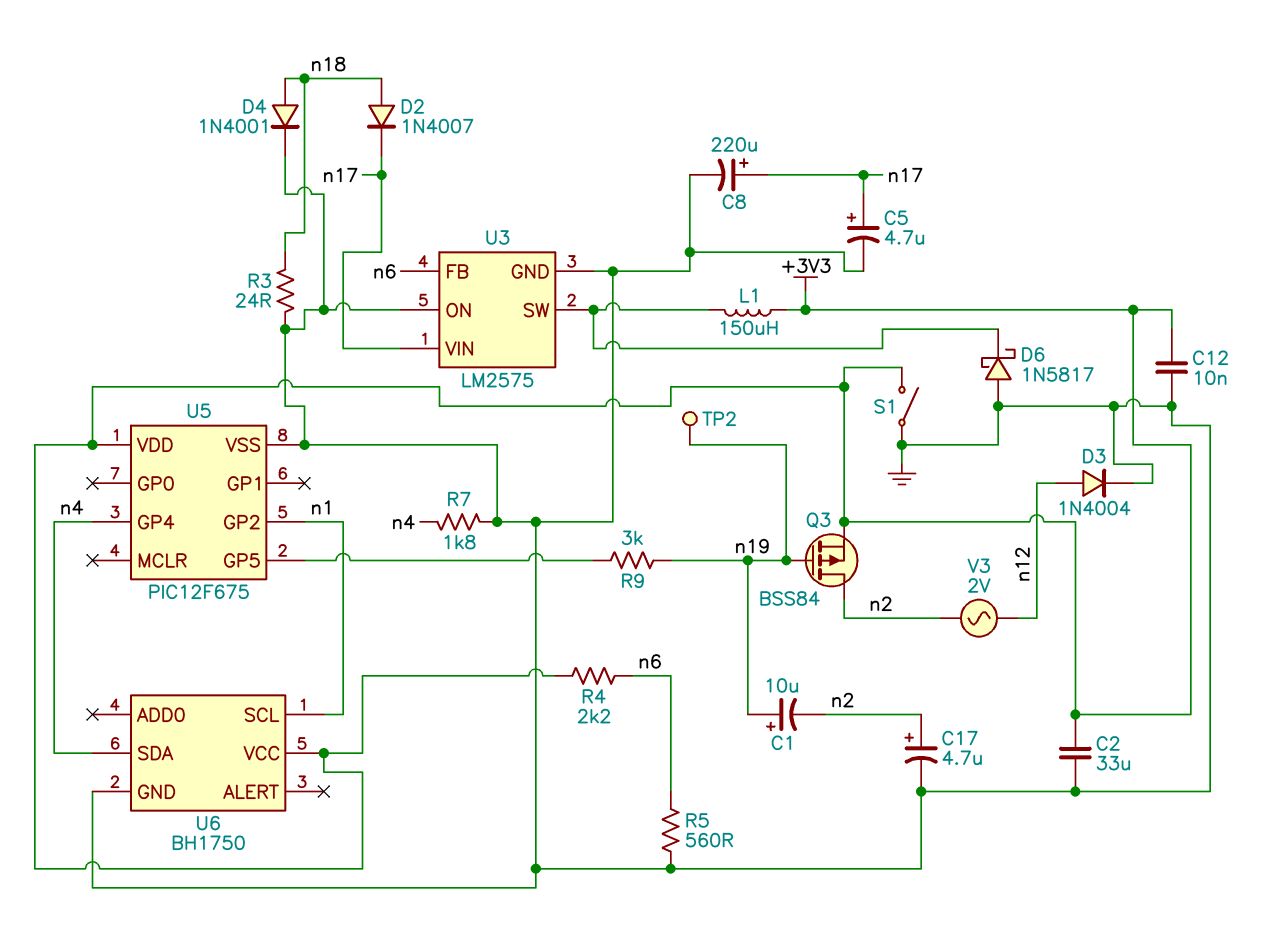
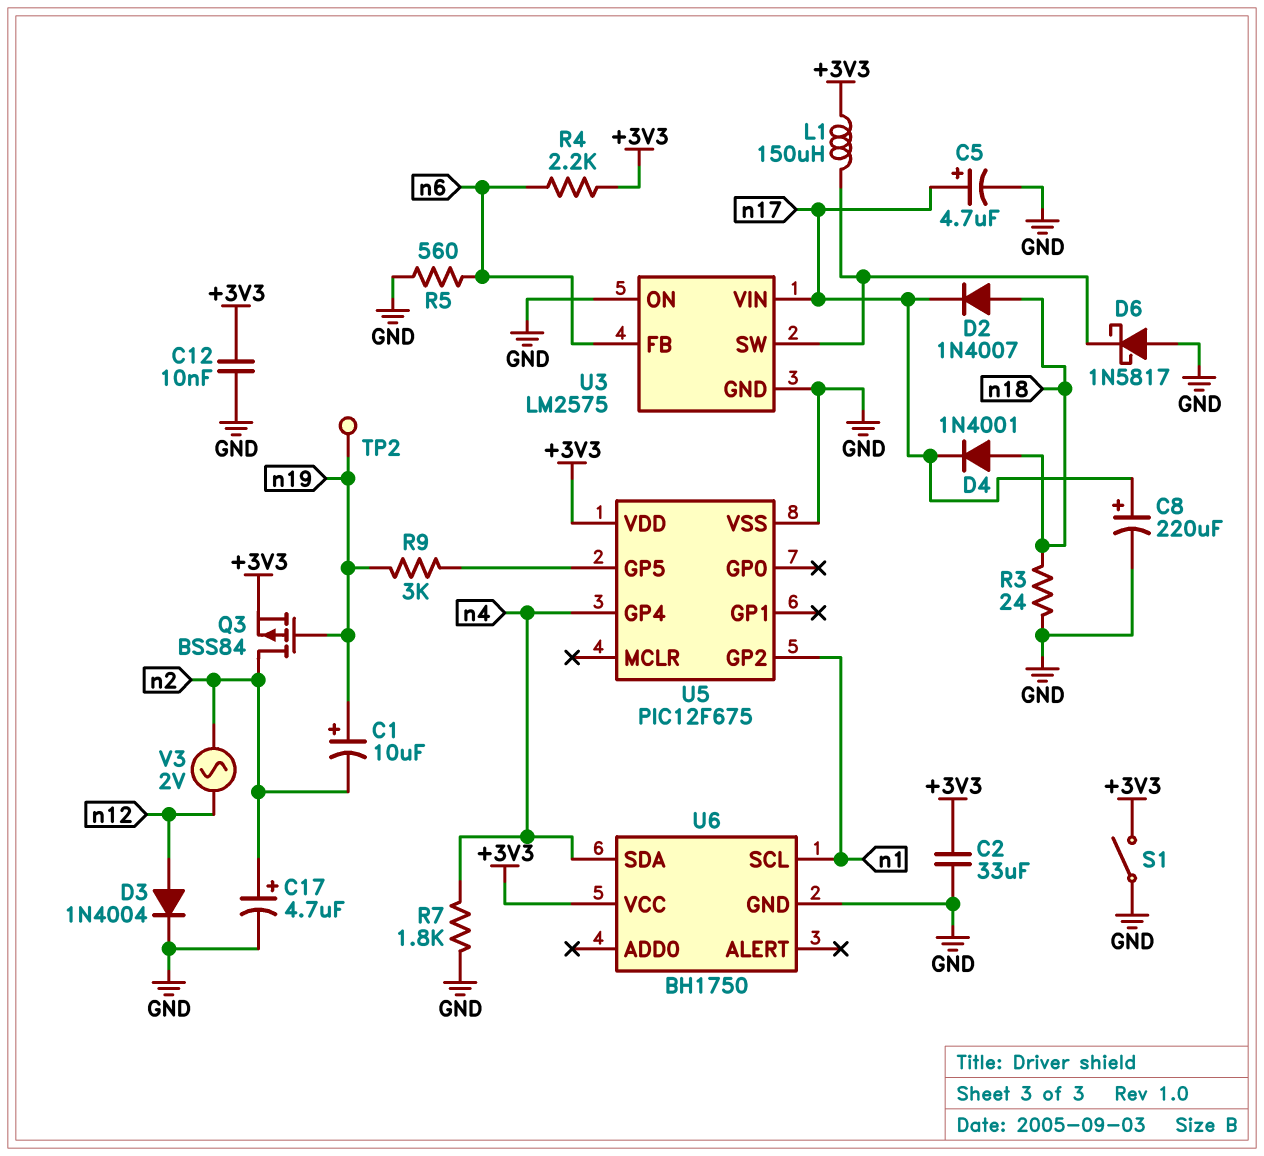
D4: diode 1N4001 (A n18, K GND) -> diode 1N4001 (A n18, K n17)

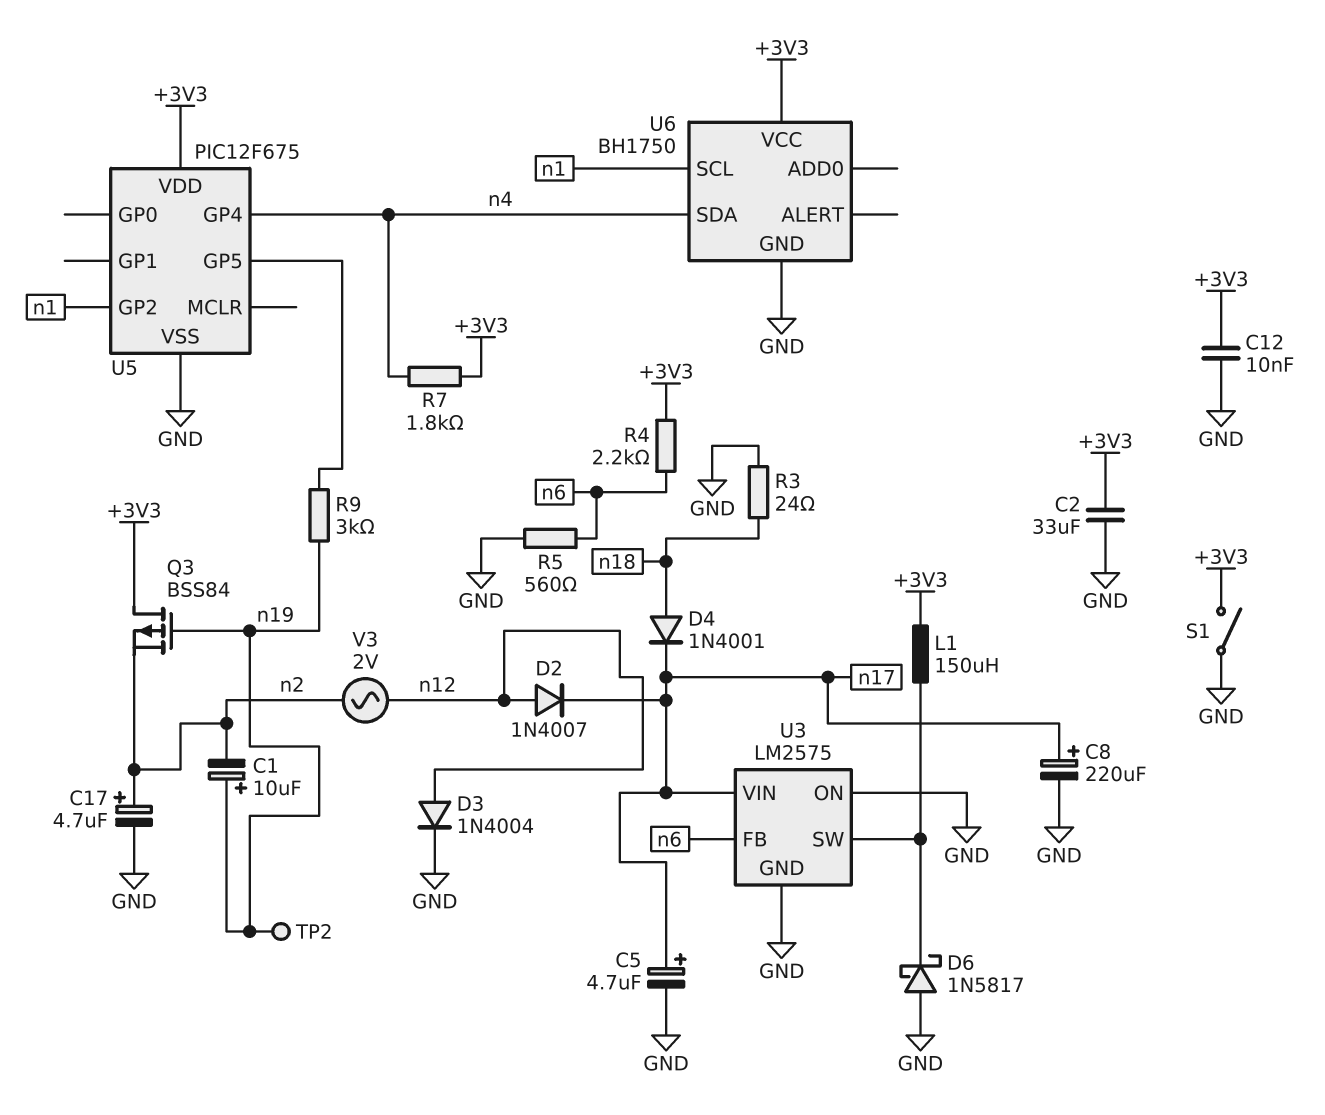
D2: diode 1N4007 (A n18, K n17) -> diode 1N4007 (A n12, K n17)
Q3: PMOS BSS84 (G n19, D n2, S +3V3) -> PMOS BSS84 (G n19, D +3V3, S n2)
R7: 1.8k (GND, n4) -> 1.8k (+3V3, n4)

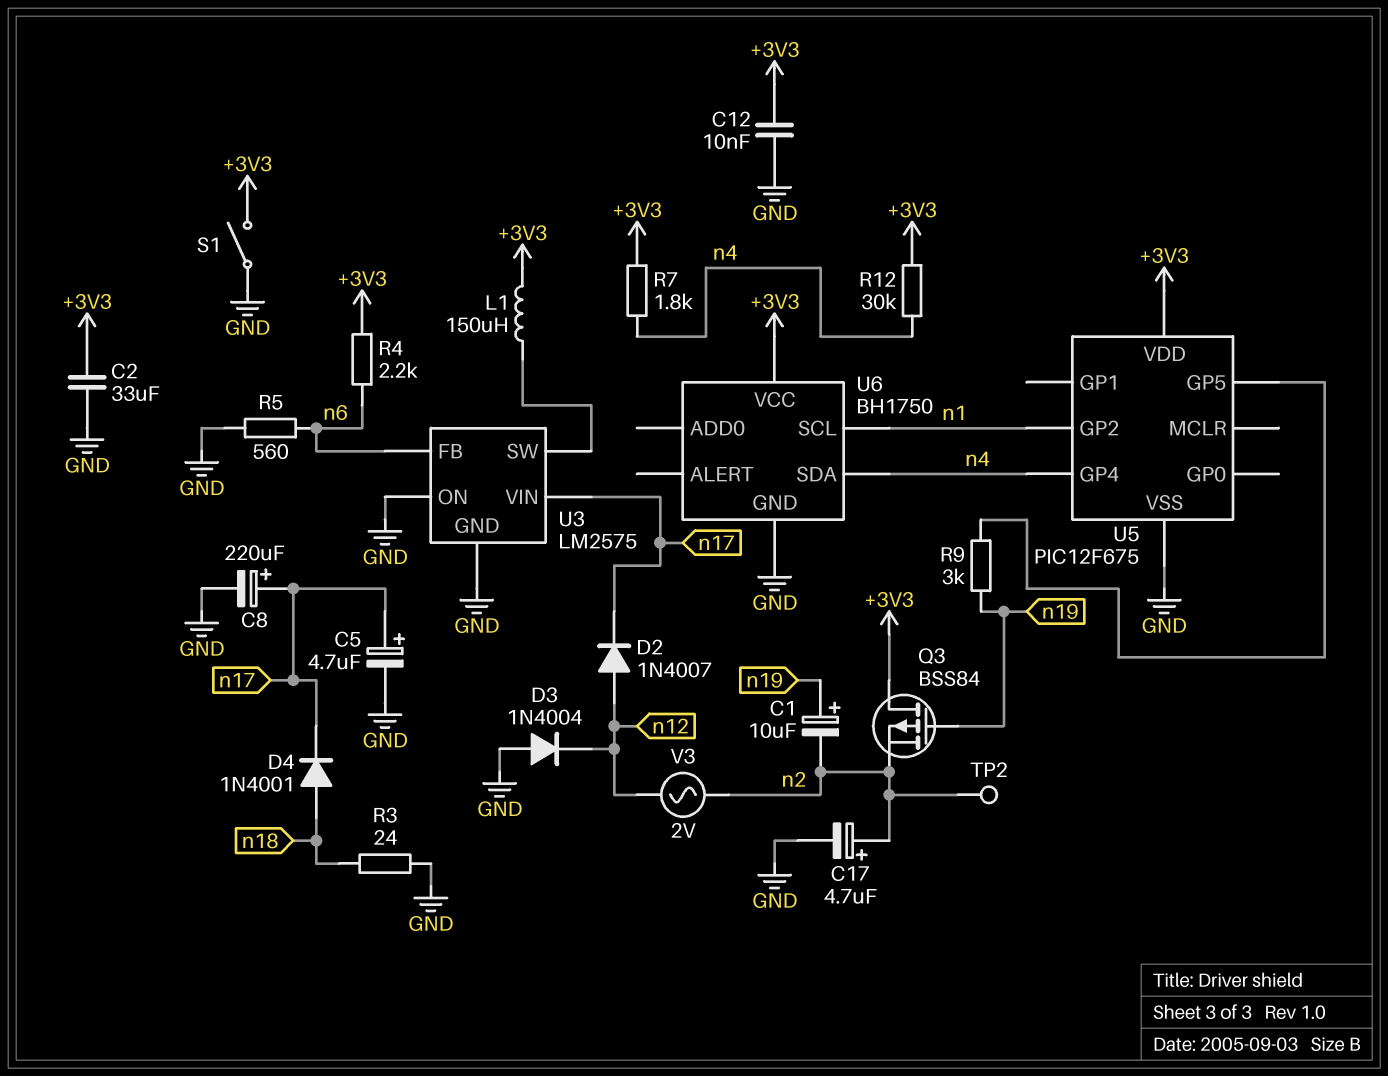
D3: diode 1N4004 (A n12, K GND) -> diode 1N4004 (A GND, K n12)
D6: schottky 1N5817 (A GND, K U3/SW) -> none
R12: none -> 30k (+3V3, n4)
TP2: test point (n19) -> test point (n2)

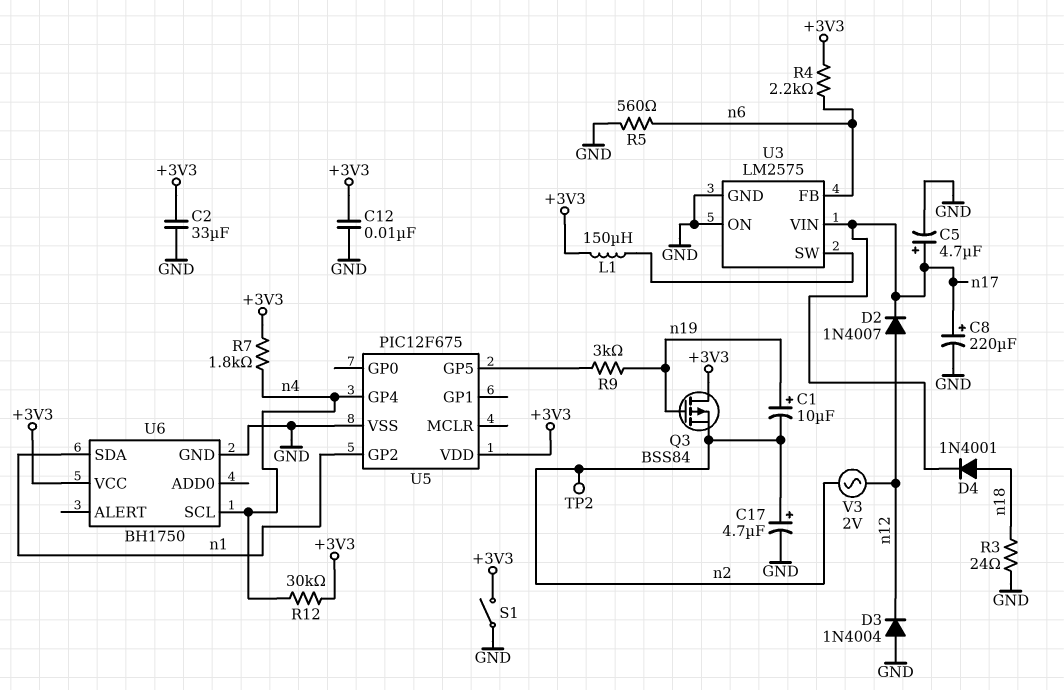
U6 pin SCL: n1 -> n4
U6 pin SDA: n4 -> n1

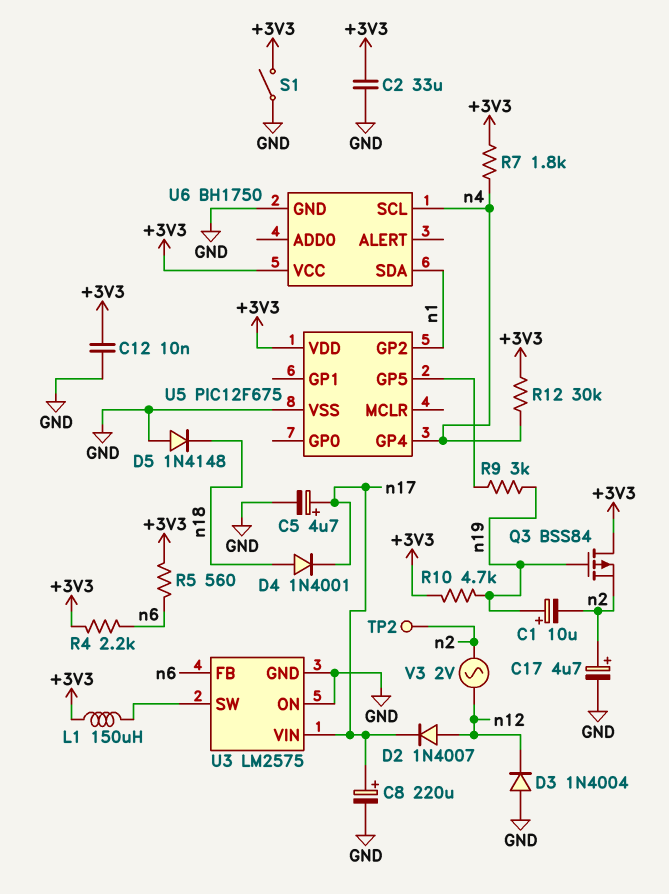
D5: none -> diode 1N4148 (A GND, K n18)
R3: 24 (GND, n18) -> none
R5: 560 (GND, n6) -> 560 (+3V3, n6)
R10: none -> 4.7k (+3V3, n19)

